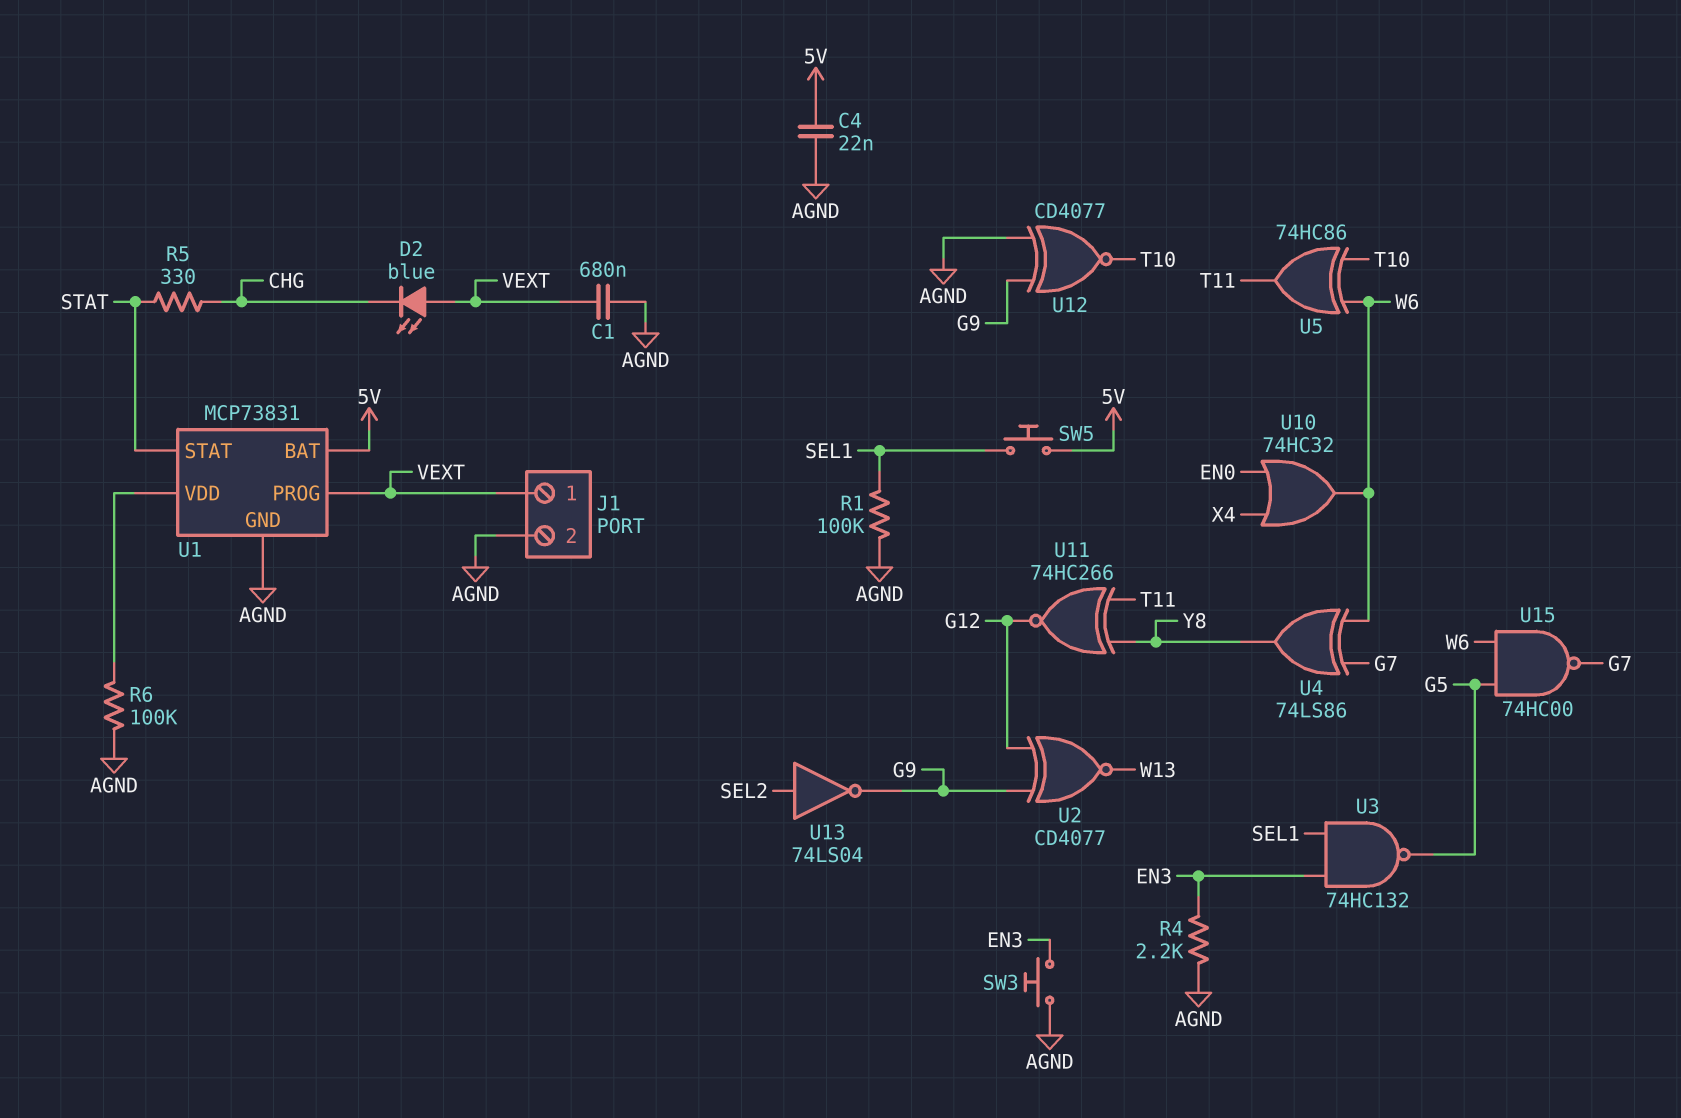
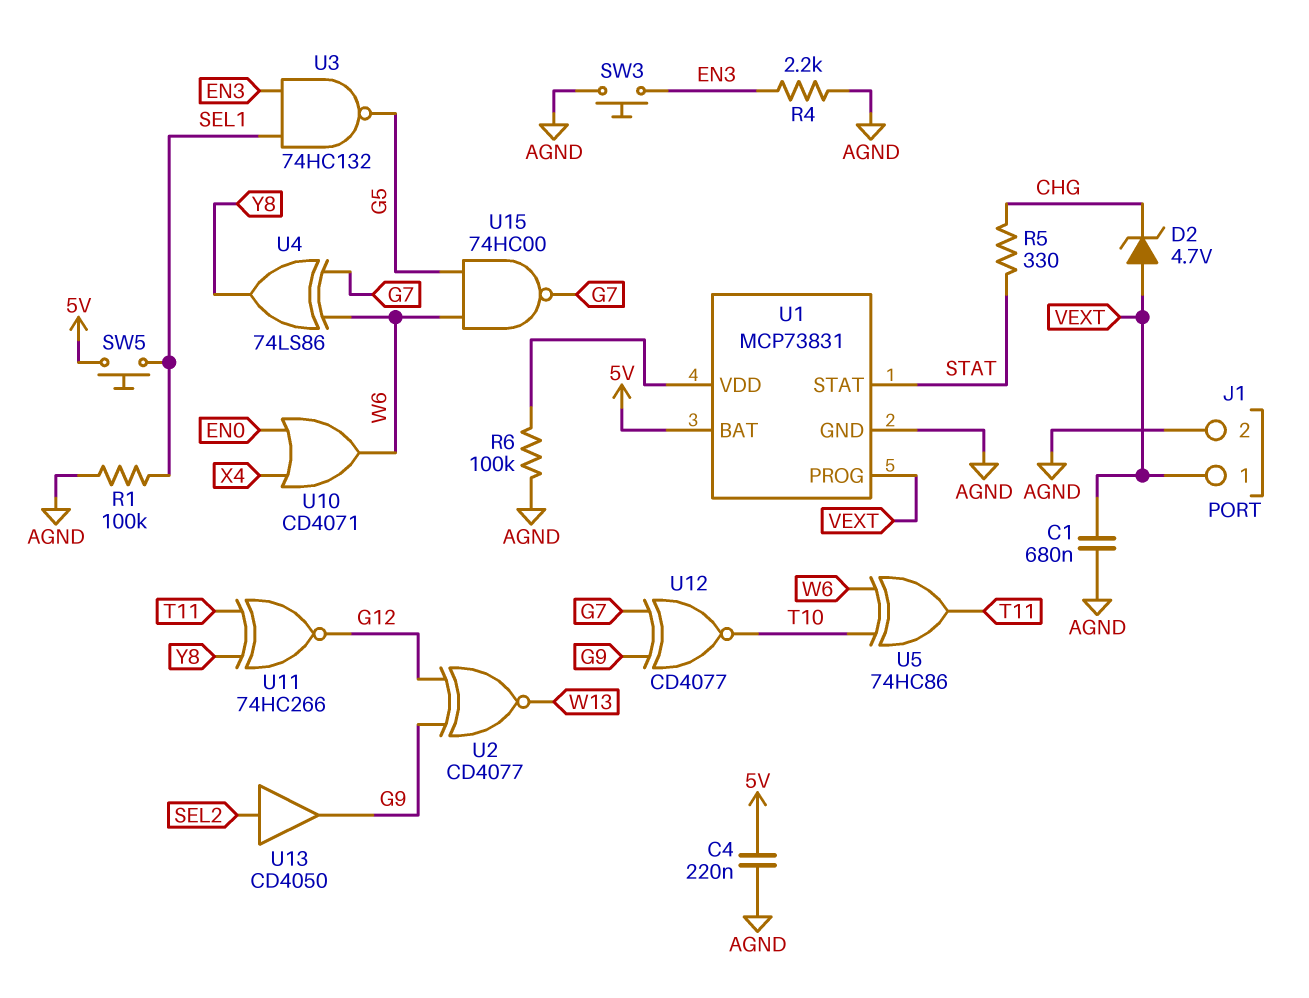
C4: 22nF (5V, AGND) -> 220nF (5V, AGND)
D2: LED blue (A VEXT, K CHG) -> zener 4.7V (A VEXT, K CHG)
U10: OR 74HC32 (in EN0, in X4, out W6) -> OR CD4071 (in EN0, in X4, out W6)
U12: XNOR CD4077 (in AGND, in G9, out T10) -> XNOR CD4077 (in G7, in G9, out T10)
U13: NOT 74LS04 (in SEL2, out G9) -> buffer CD4050 (in SEL2, out G9)

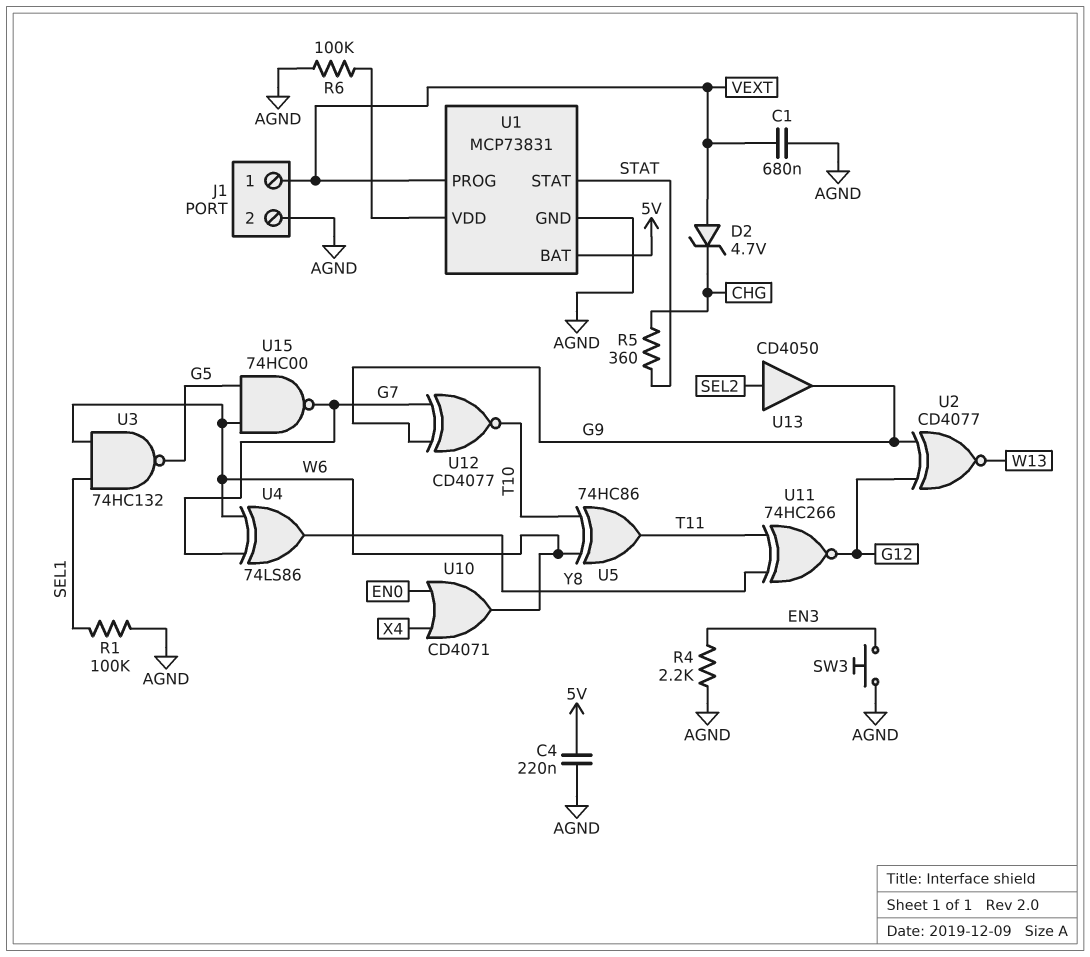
R5: 330 (CHG, STAT) -> 360 (CHG, STAT)
SW5: button (5V, SEL1) -> none
U3: NAND 74HC132 (in EN3, in SEL1, out G5) -> NAND 74HC132 (in SEL1, in W6, out G5)

